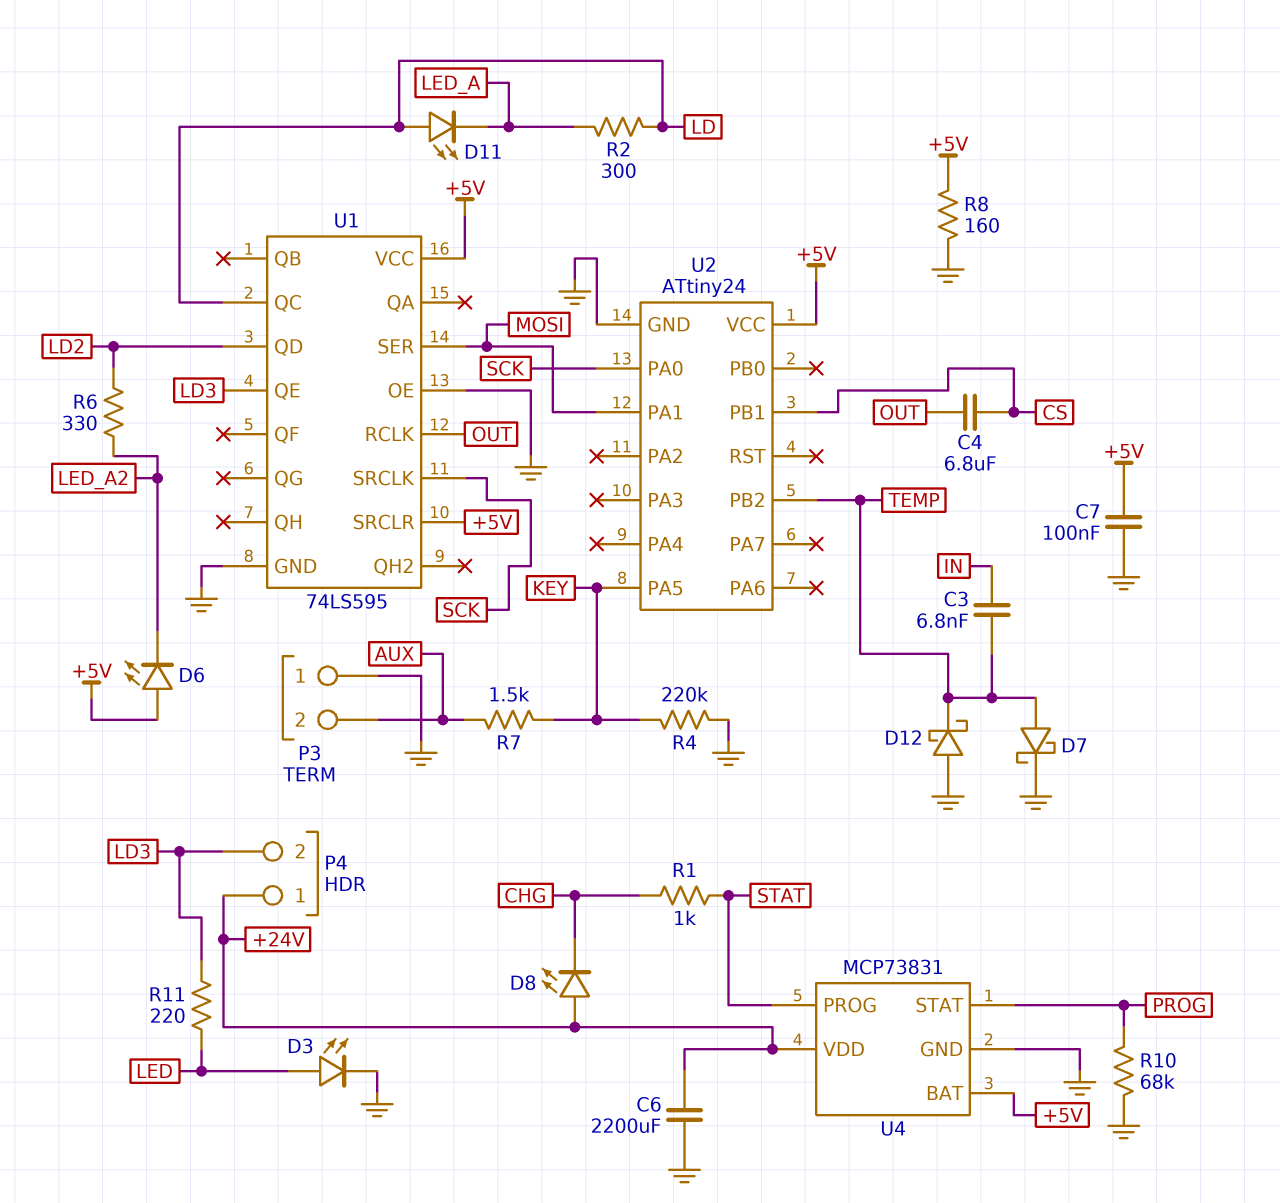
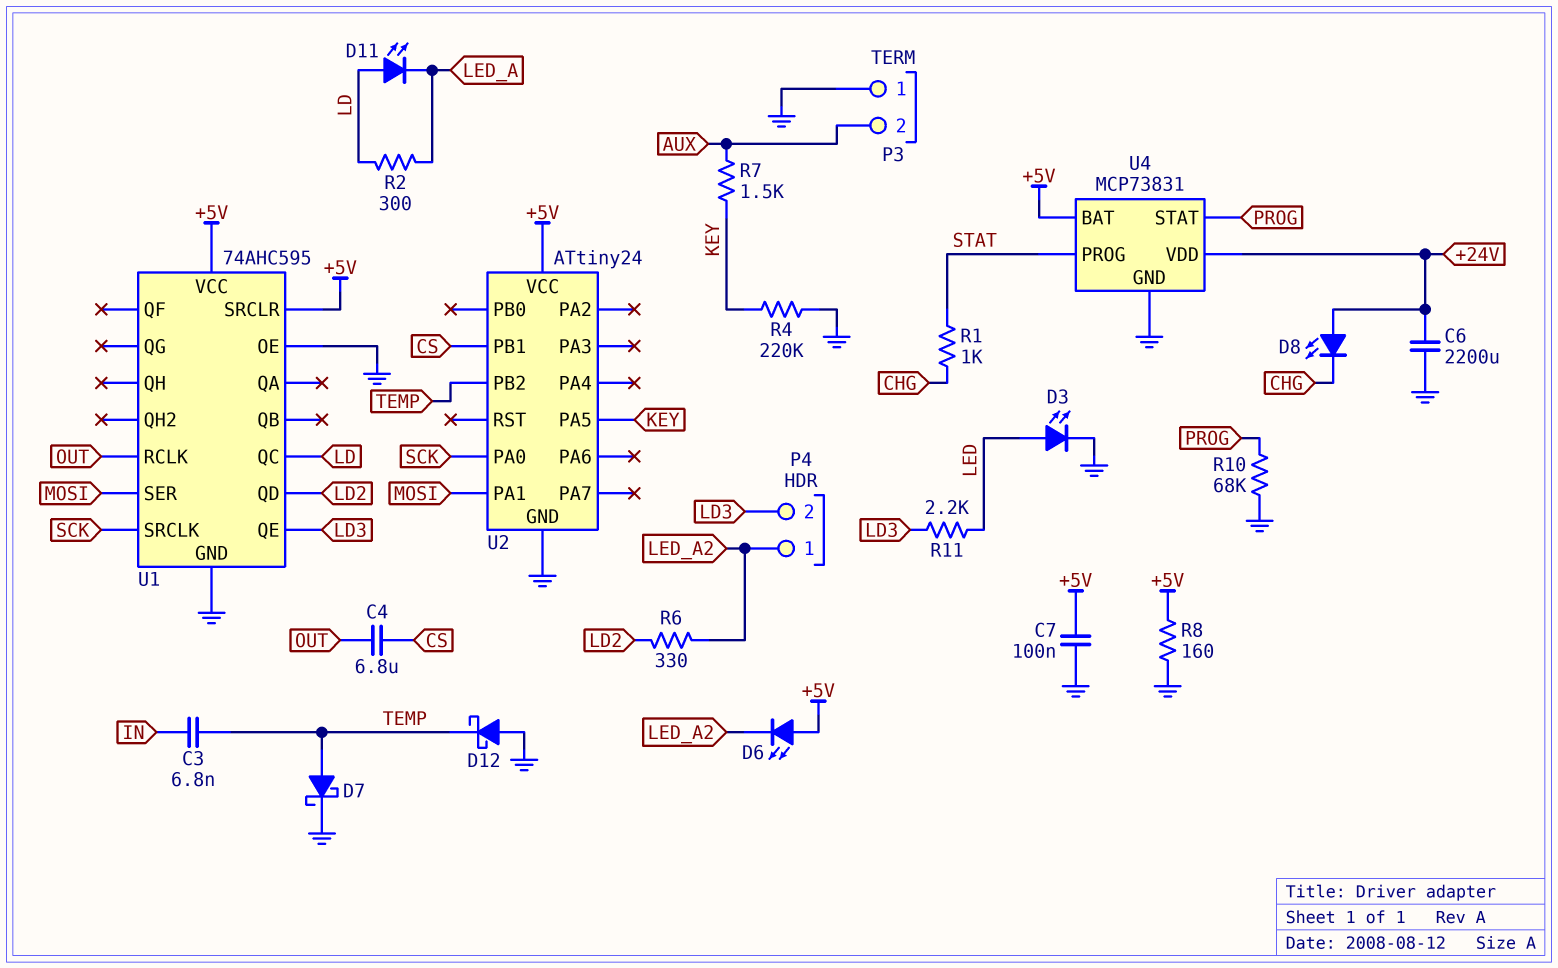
P4 pin 1: +24V -> LED_A2
R11: 220 (LD3, LED) -> 2.2k (LD3, LED)
U1: 74LS595 -> 74AHC595

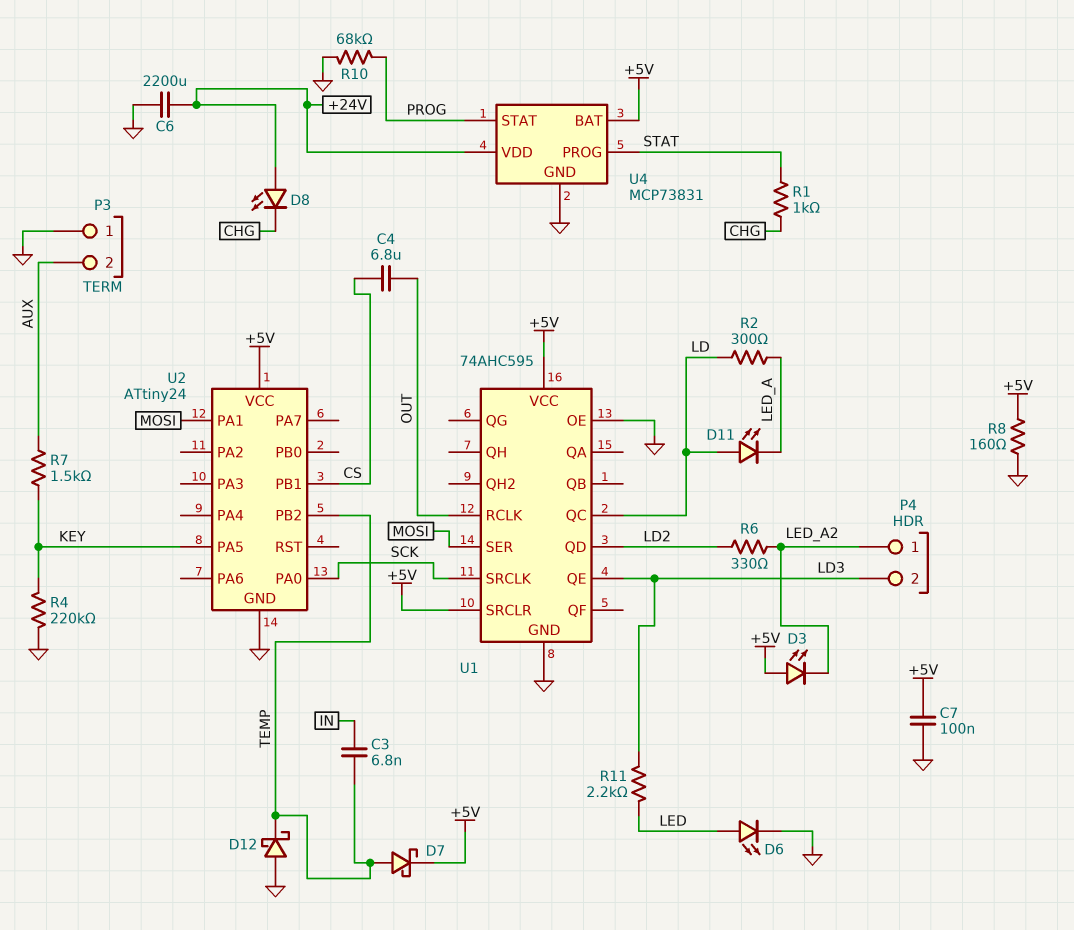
D3: LED (A LED, K GND) -> LED (A +5V, K LED_A2)
D6: LED (A +5V, K LED_A2) -> LED (A LED, K GND)
D7: schottky (A TEMP, K GND) -> schottky (A TEMP, K +5V)

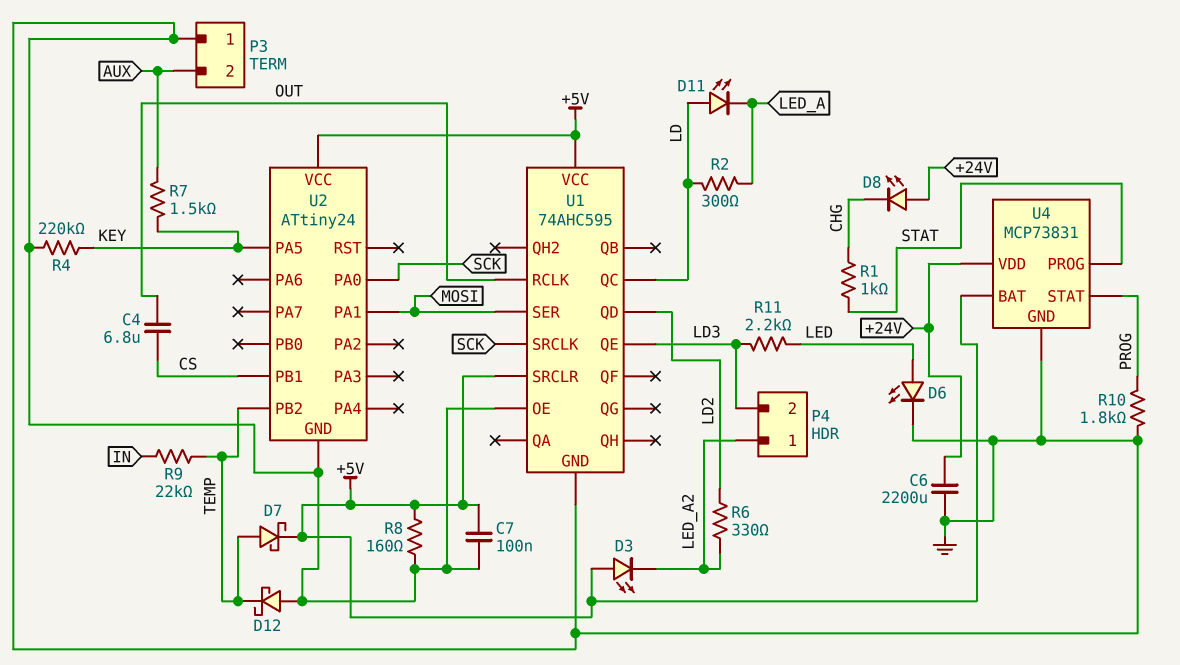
C3: 6.8nF (IN, TEMP) -> none
R9: none -> 22k (IN, TEMP)
R10: 68k (GND, PROG) -> 1.8k (GND, PROG)

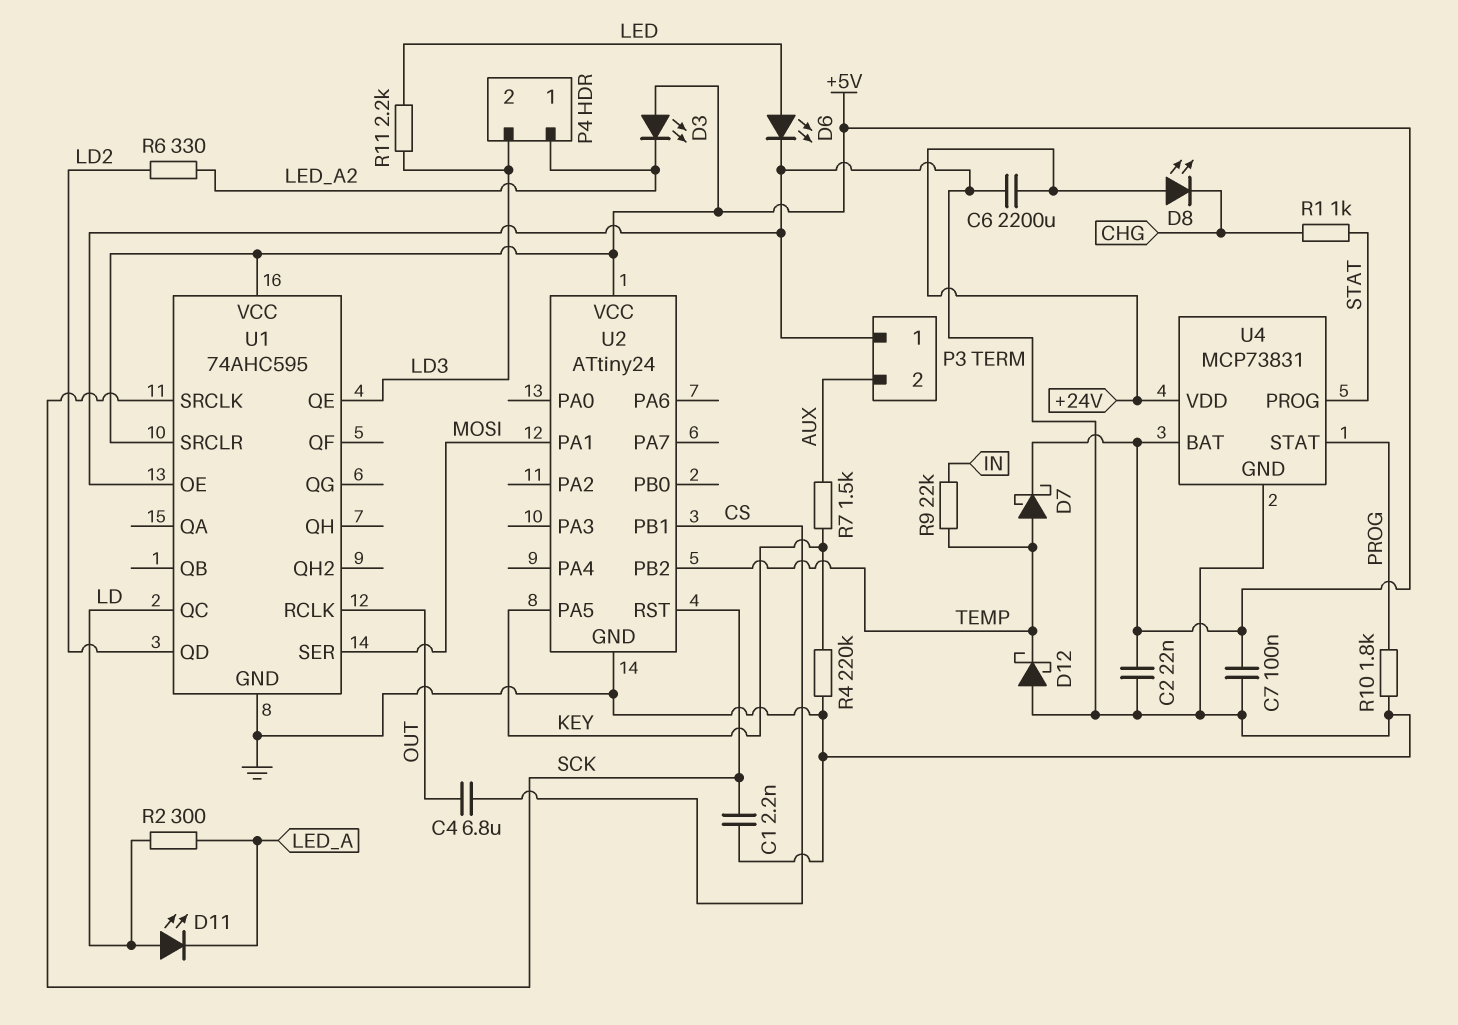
C1: none -> 2.2nF (GND, SCK)
C2: none -> 22nF (+5V, GND)
R8: 160 (+5V, GND) -> none
U2 pin PA0: SCK -> none
U2 pin RST: none -> SCK

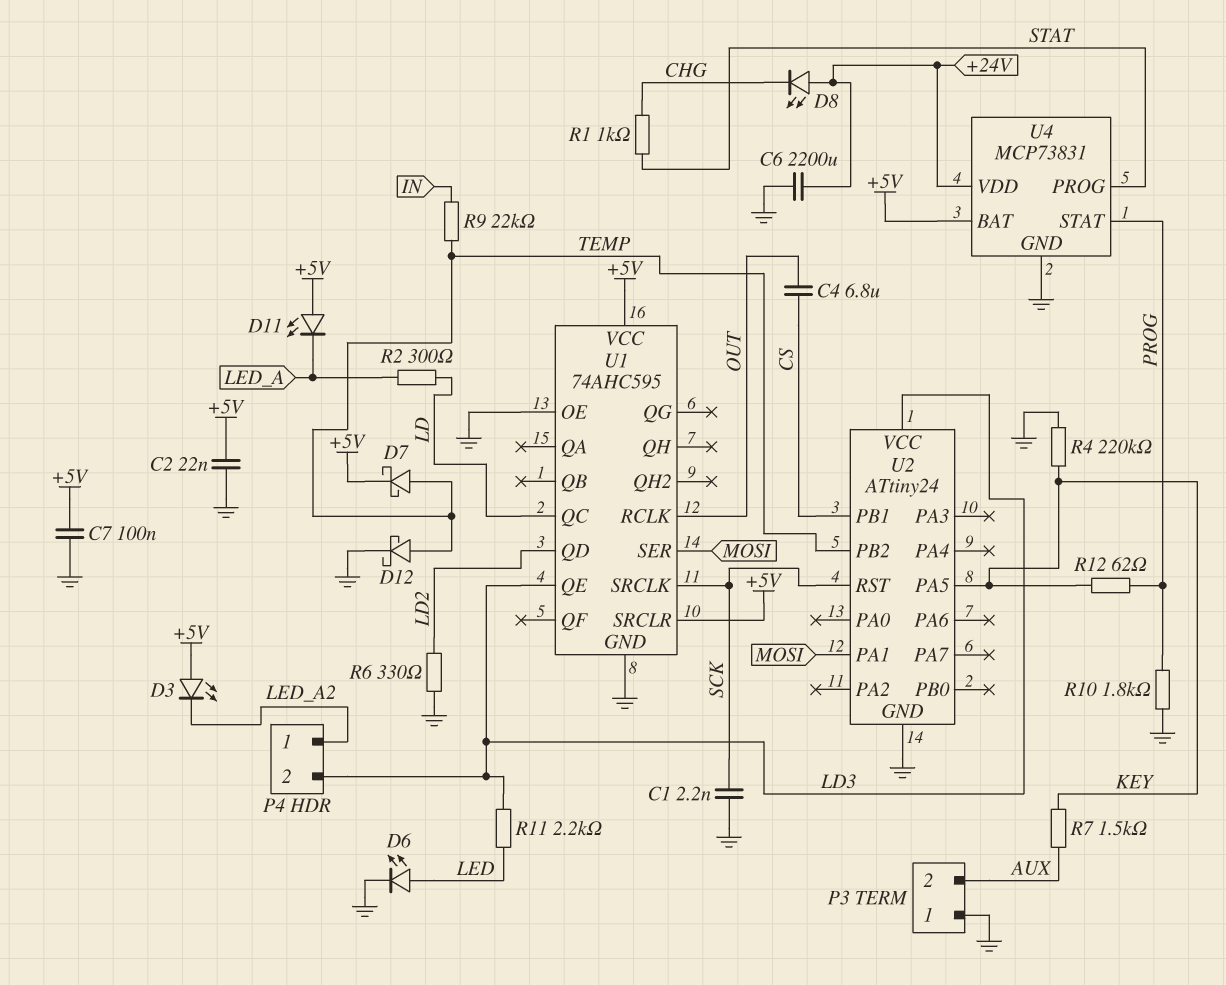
D11: LED (A LD, K LED_A) -> LED (A +5V, K LED_A)
D12: schottky (A GND, K TEMP) -> schottky (A TEMP, K GND)
R6: 330 (LD2, LED_A2) -> 330 (GND, LD2)
R12: none -> 62 (KEY, PROG)
U2 pin VCC: +5V -> LD3

